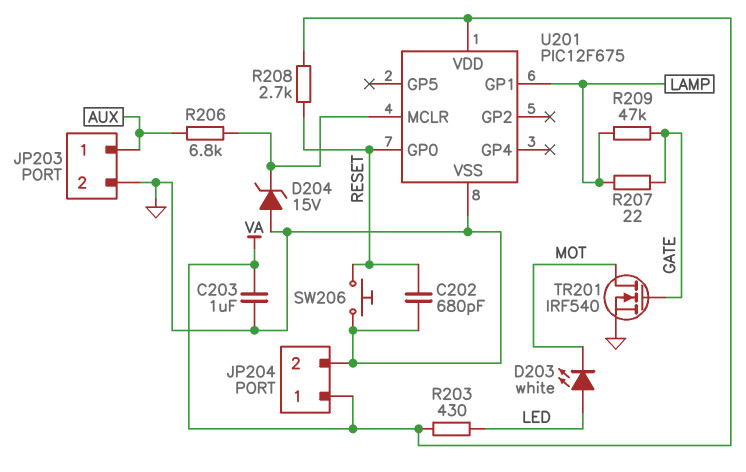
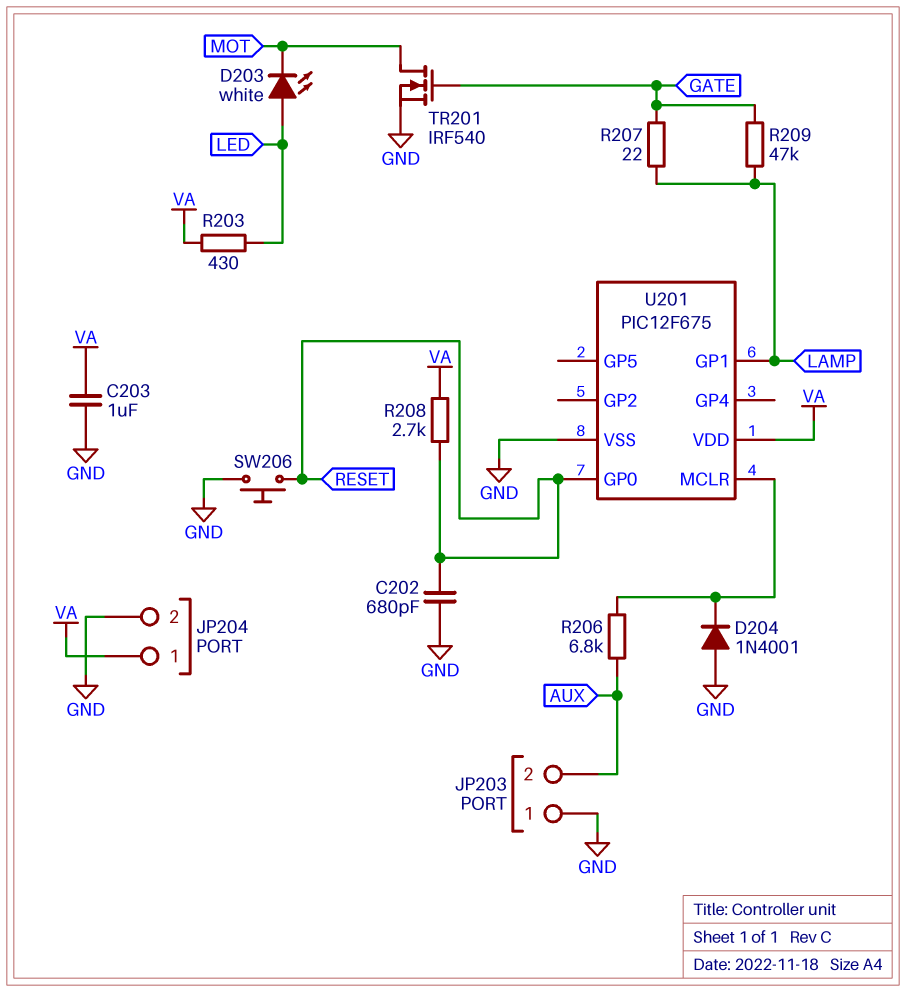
D204: zener 15V (A GND, K U201/MCLR) -> diode 1N4001 (A GND, K U201/MCLR)
JP203 pin 1: AUX -> GND
JP203 pin 2: GND -> AUX

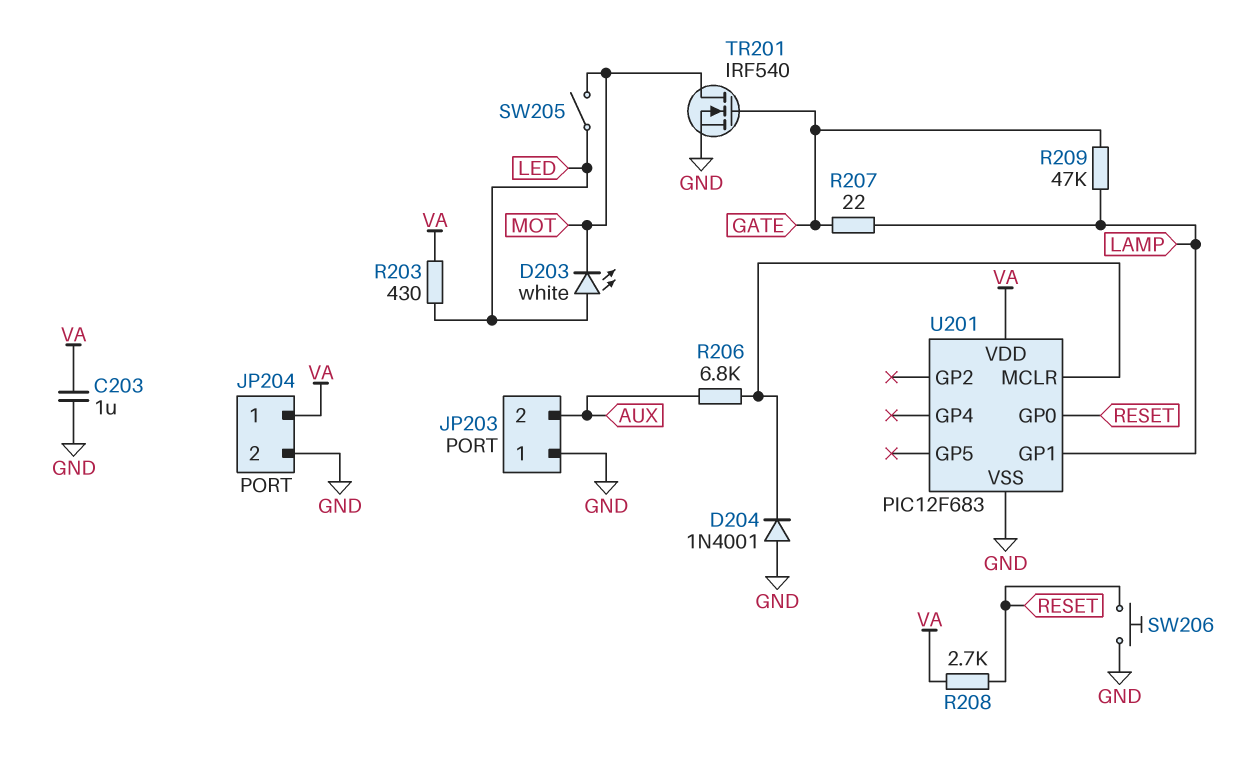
C202: 680pF (GND, RESET) -> none
SW205: none -> switch (LED, MOT)
U201: PIC12F675 -> PIC12F683

